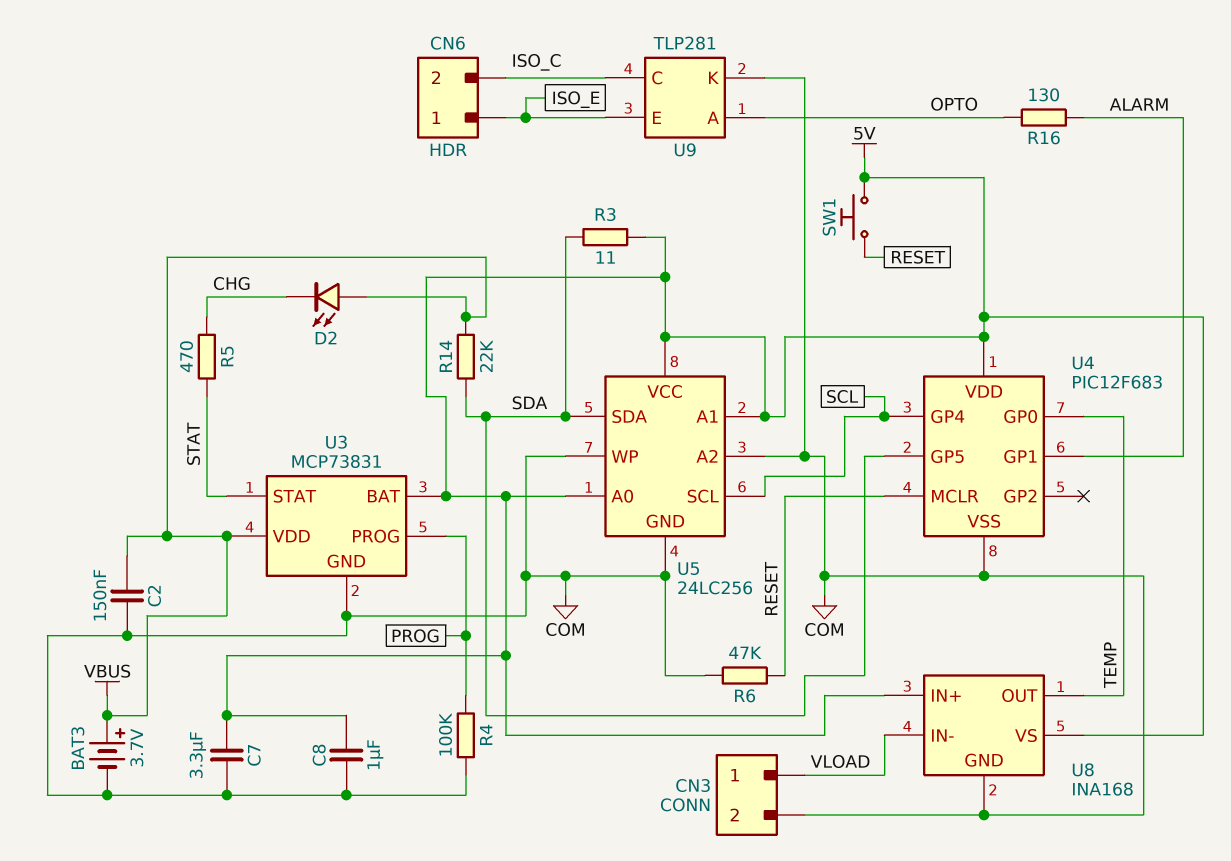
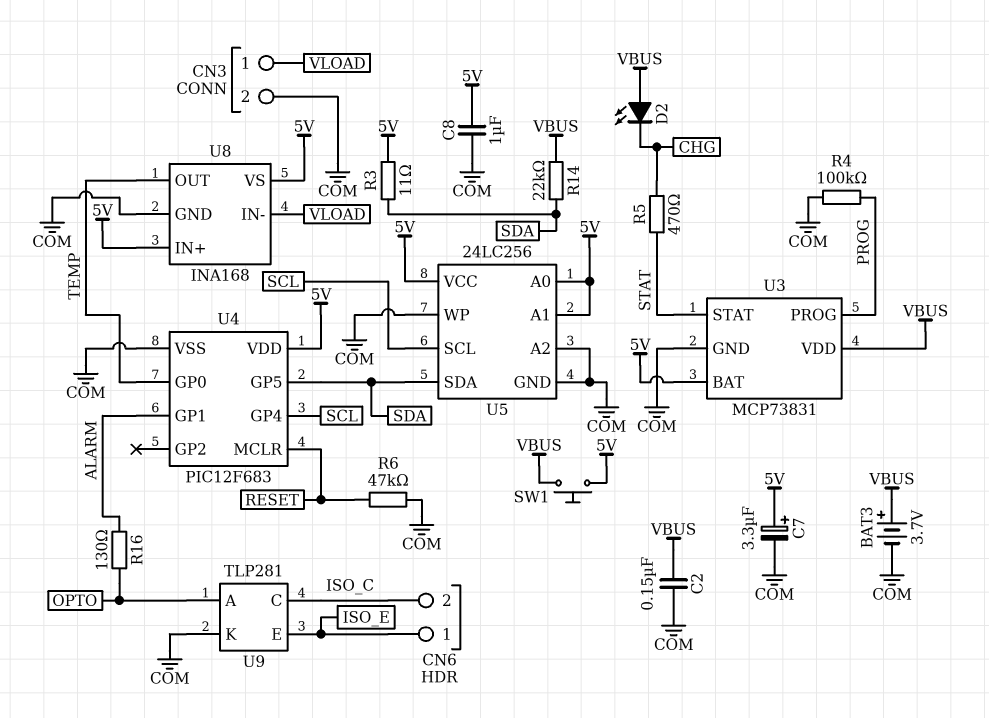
C7: 3.3uF (5V, COM) -> 3.3uF (plus 5V, minus COM)
SW1: button (5V, RESET) -> button (5V, VBUS)

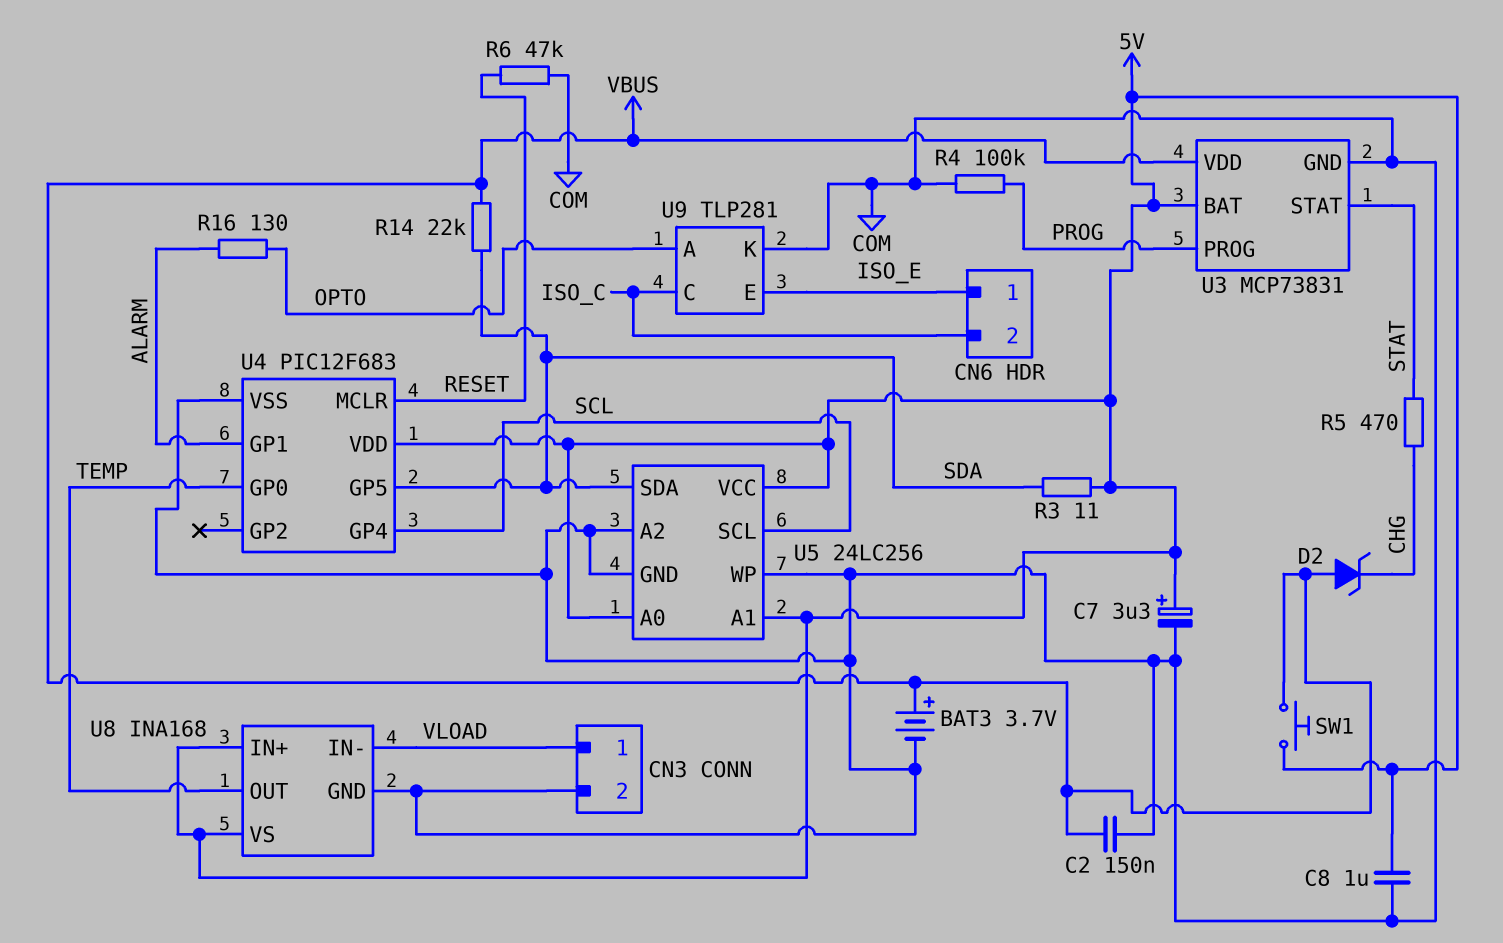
D2: LED (A VBUS, K CHG) -> zener (A VBUS, K CHG)

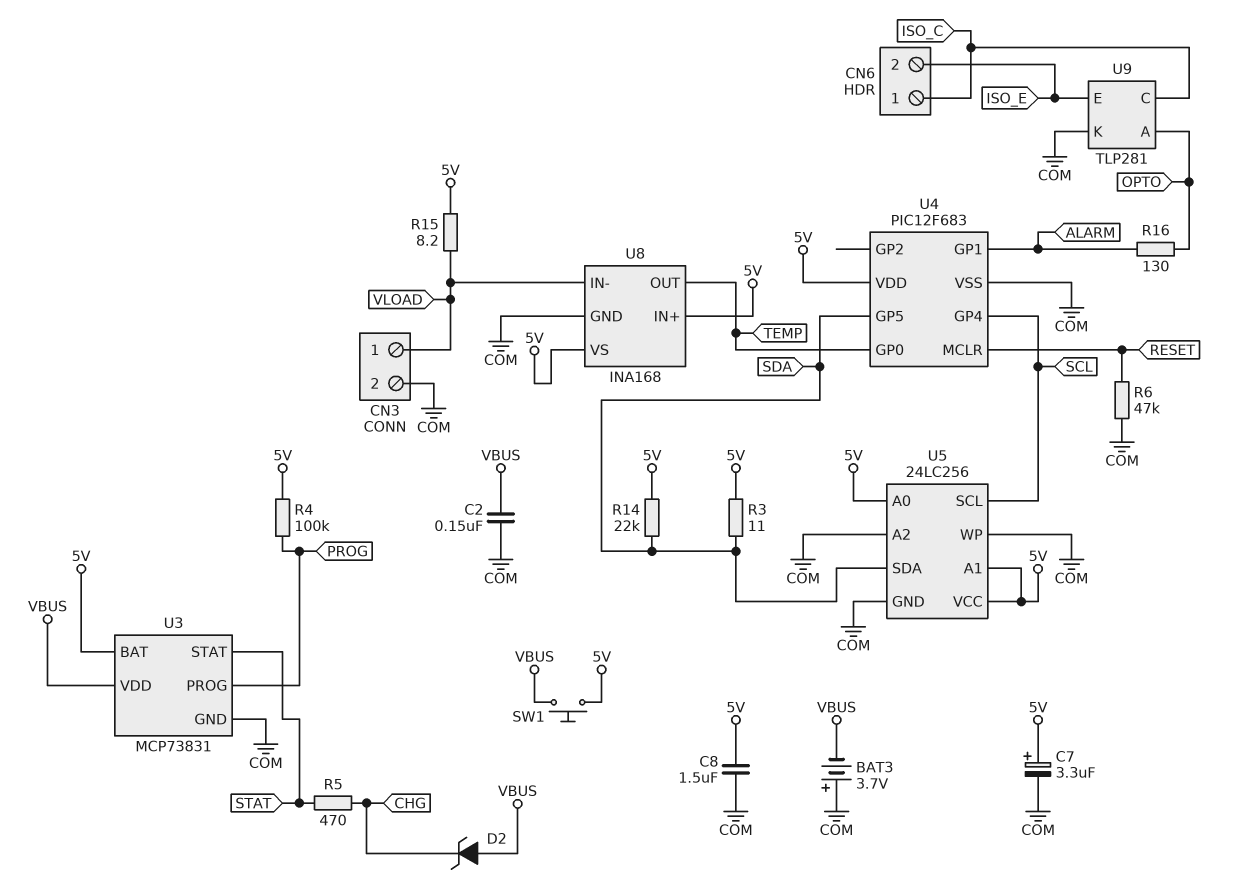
BAT3: 3.7V (plus VBUS, minus COM) -> 3.7V (plus COM, minus VBUS)
C8: 1uF (5V, COM) -> 1.5uF (5V, COM)
CN6 pin 1: ISO_E -> ISO_C
CN6 pin 2: ISO_C -> ISO_E
R4: 100k (COM, PROG) -> 100k (5V, PROG)
R14: 22k (SDA, VBUS) -> 22k (5V, SDA)
R15: none -> 8.2 (5V, VLOAD)

